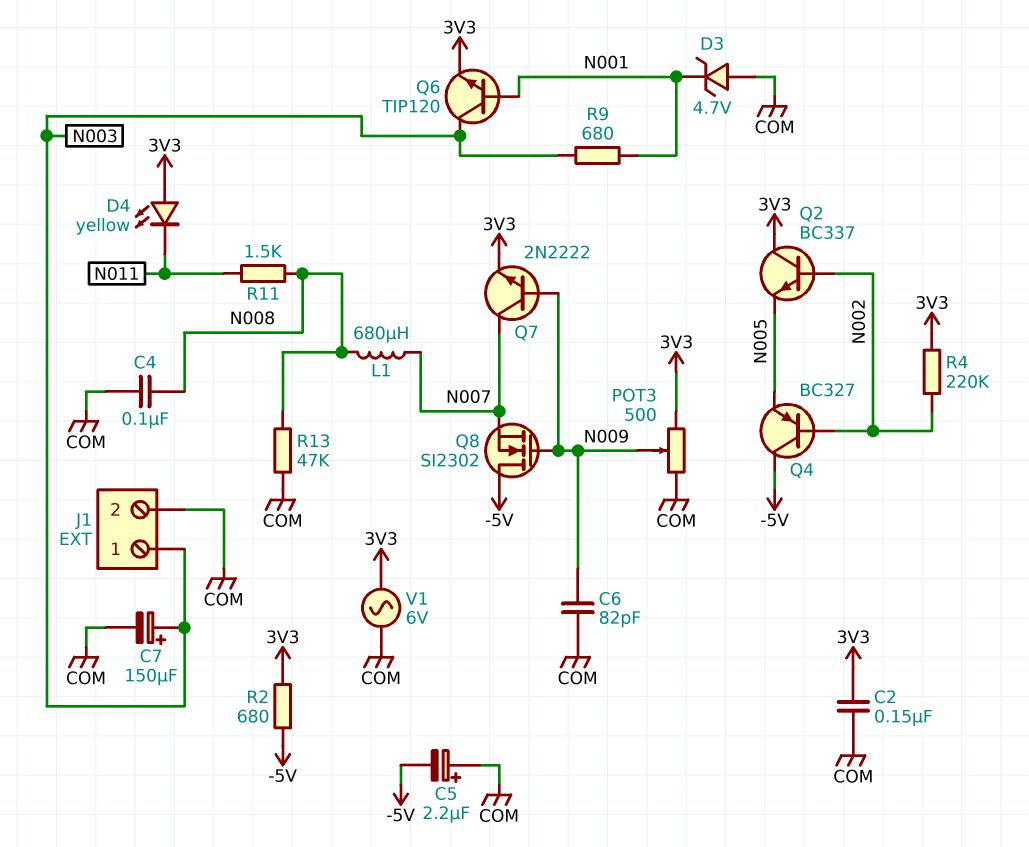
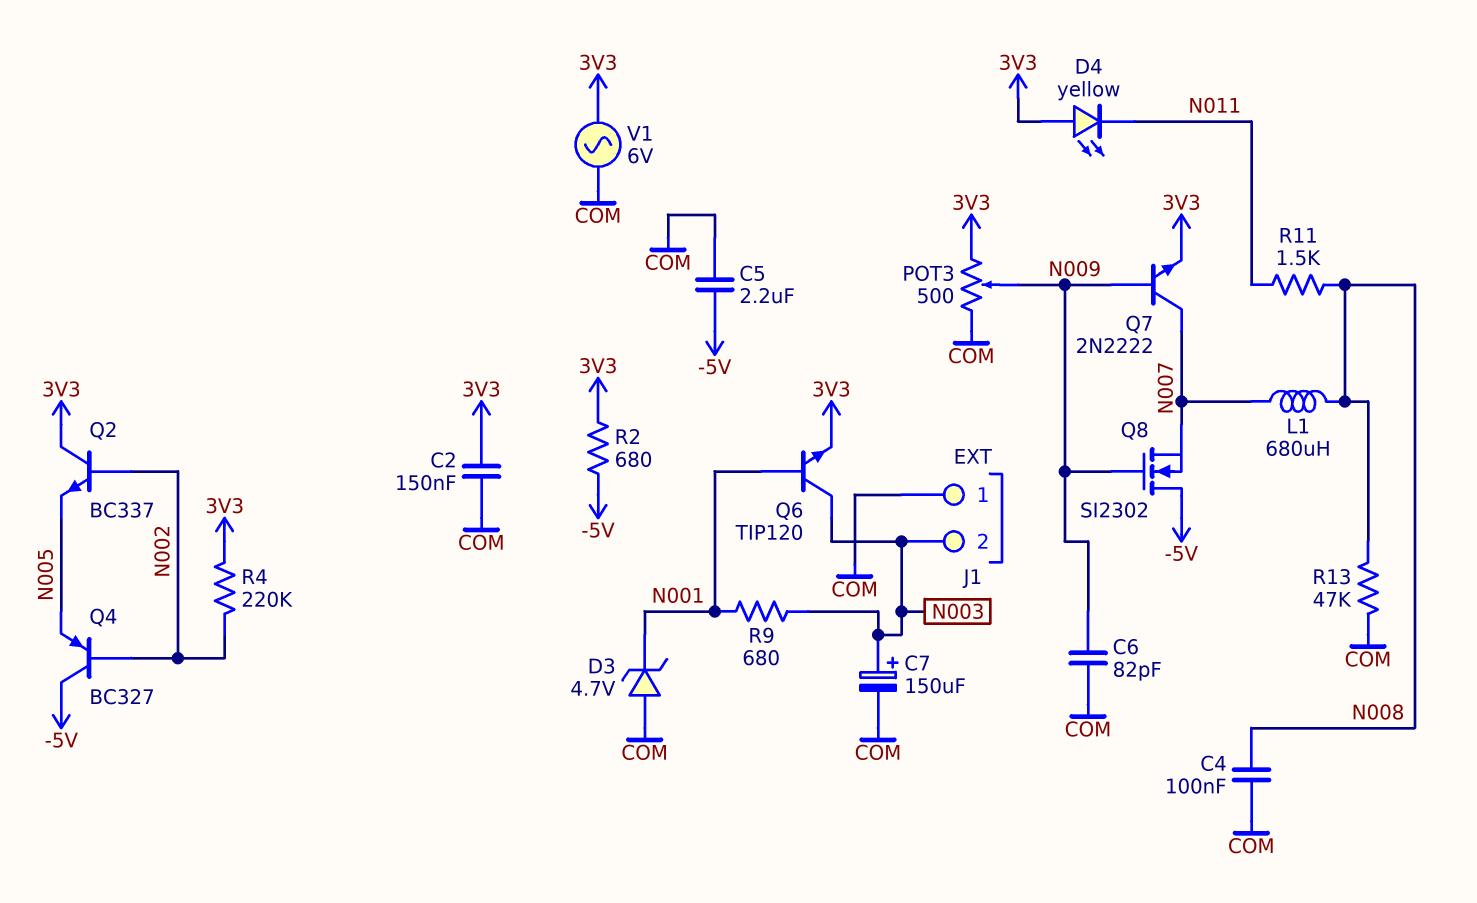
C5: 2.2uF (plus COM, minus -5V) -> 2.2uF (-5V, COM)
J1 pin 1: N003 -> COM
J1 pin 2: COM -> N003

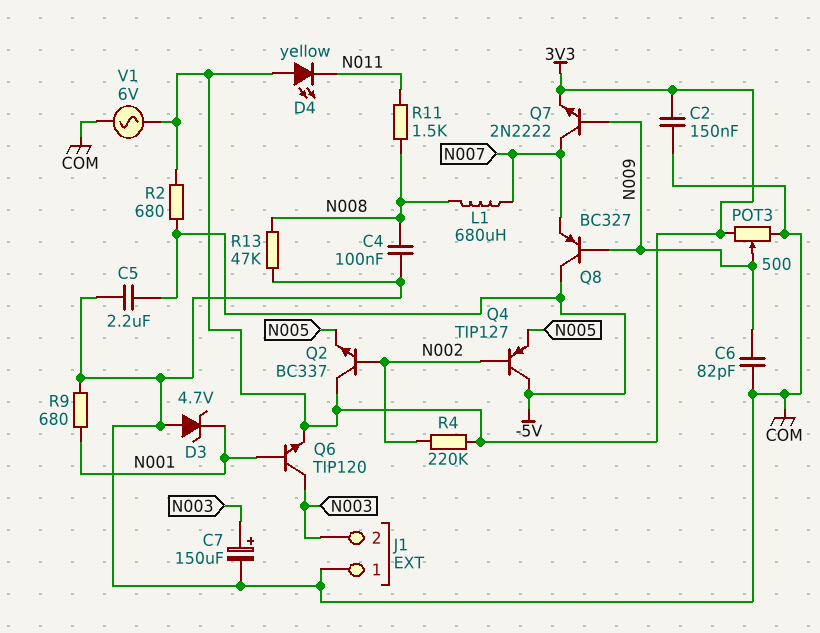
Q4: PNP BC327 (B N002, C -5V, E N005) -> PNP TIP127 (B N002, C -5V, E N005)
Q8: NMOS SI2302 (G N009, D -5V, S N007) -> PNP BC327 (B N009, C -5V, E N007)
R9: 680 (N001, N003) -> 680 (COM, N001)

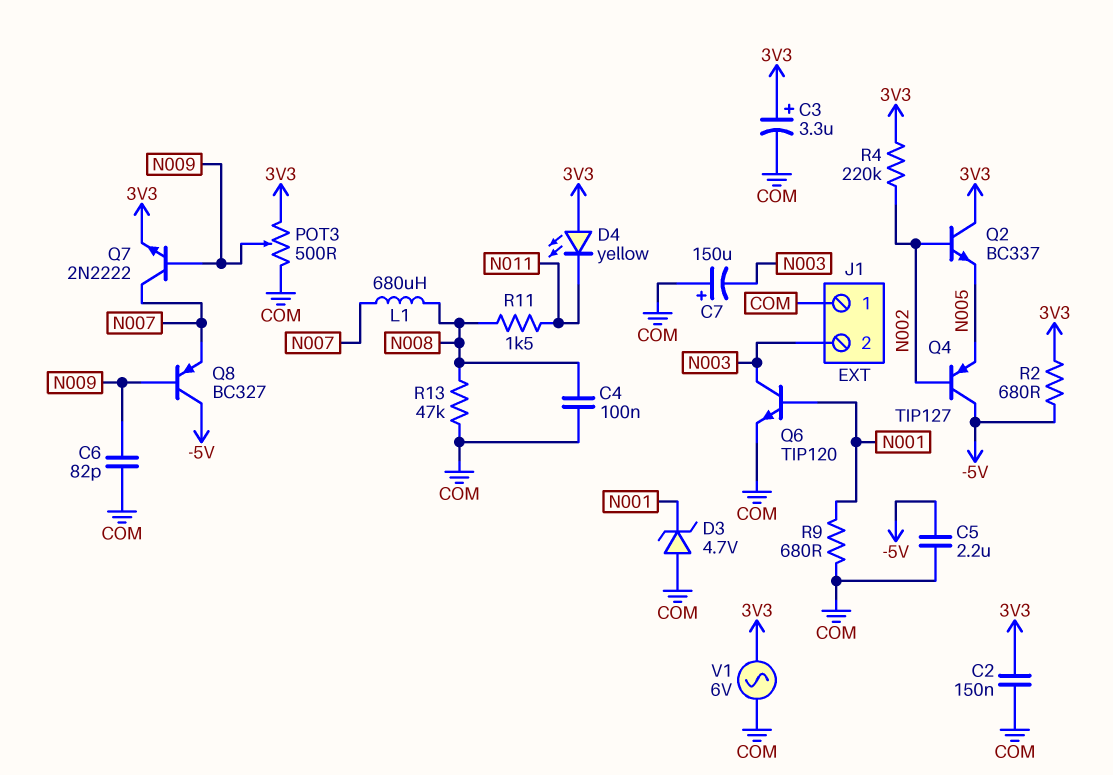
C3: none -> 3.3uF (plus 3V3, minus COM)
C7: 150uF (plus N003, minus COM) -> 150uF (plus COM, minus N003)
Q6: NPN TIP120 (B N001, C N003, E 3V3) -> NPN TIP120 (B N001, C N003, E COM)

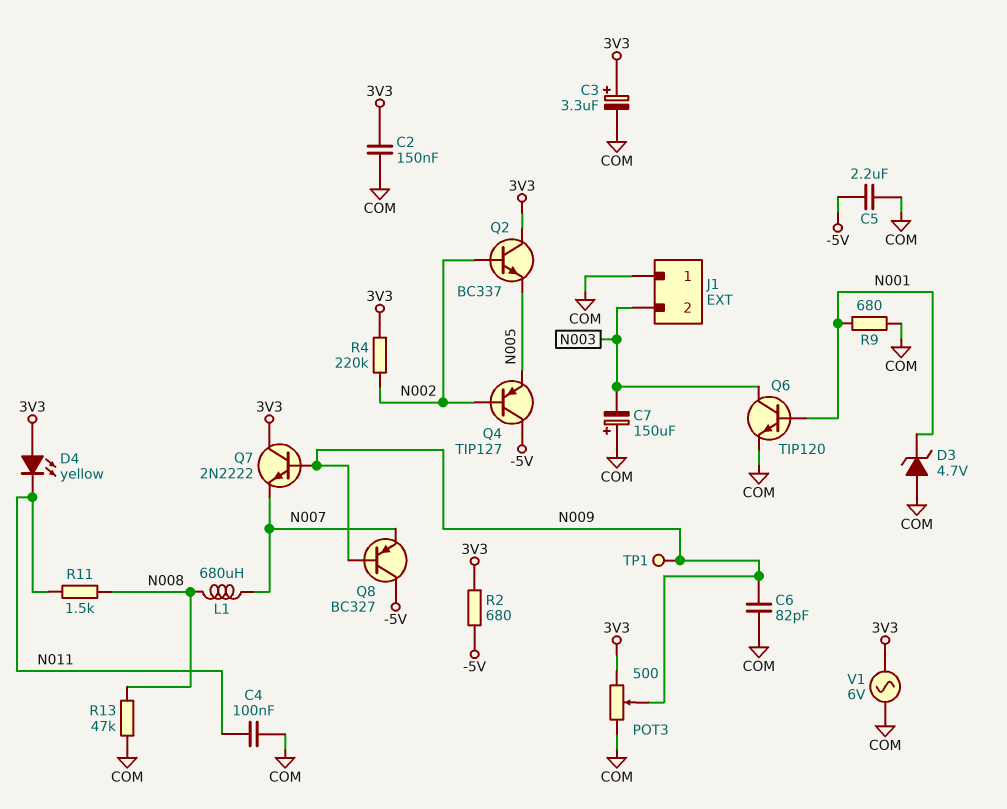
C4: 100nF (COM, N008) -> 100nF (COM, N011)
Q7: NPN 2N2222 (B N009, C N007, E 3V3) -> NPN 2N2222 (B N009, C 3V3, E N007)
TP1: none -> test point (N009)

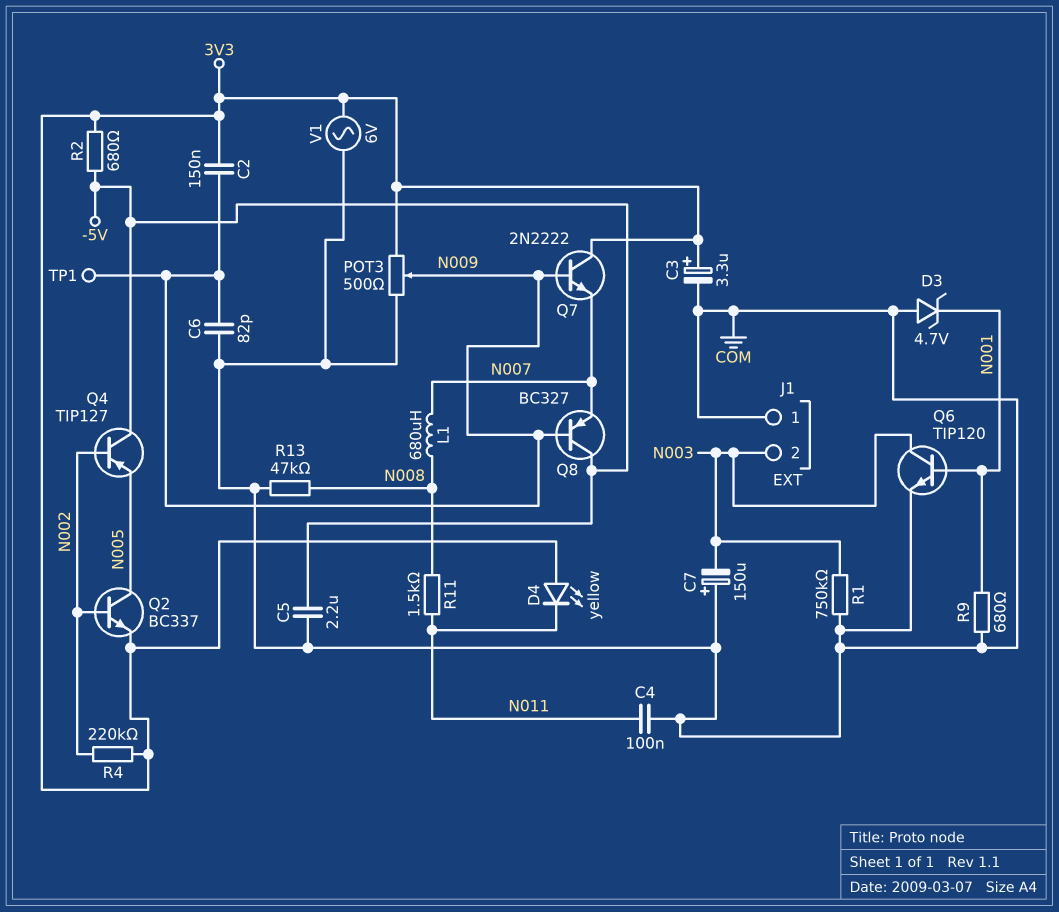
C2: 150nF (3V3, COM) -> 150nF (3V3, N009)
Q2: NPN BC337 (B N002, C 3V3, E N005) -> NPN BC337 (B N002, C N005, E 3V3)
R1: none -> 750k (COM, N003)

